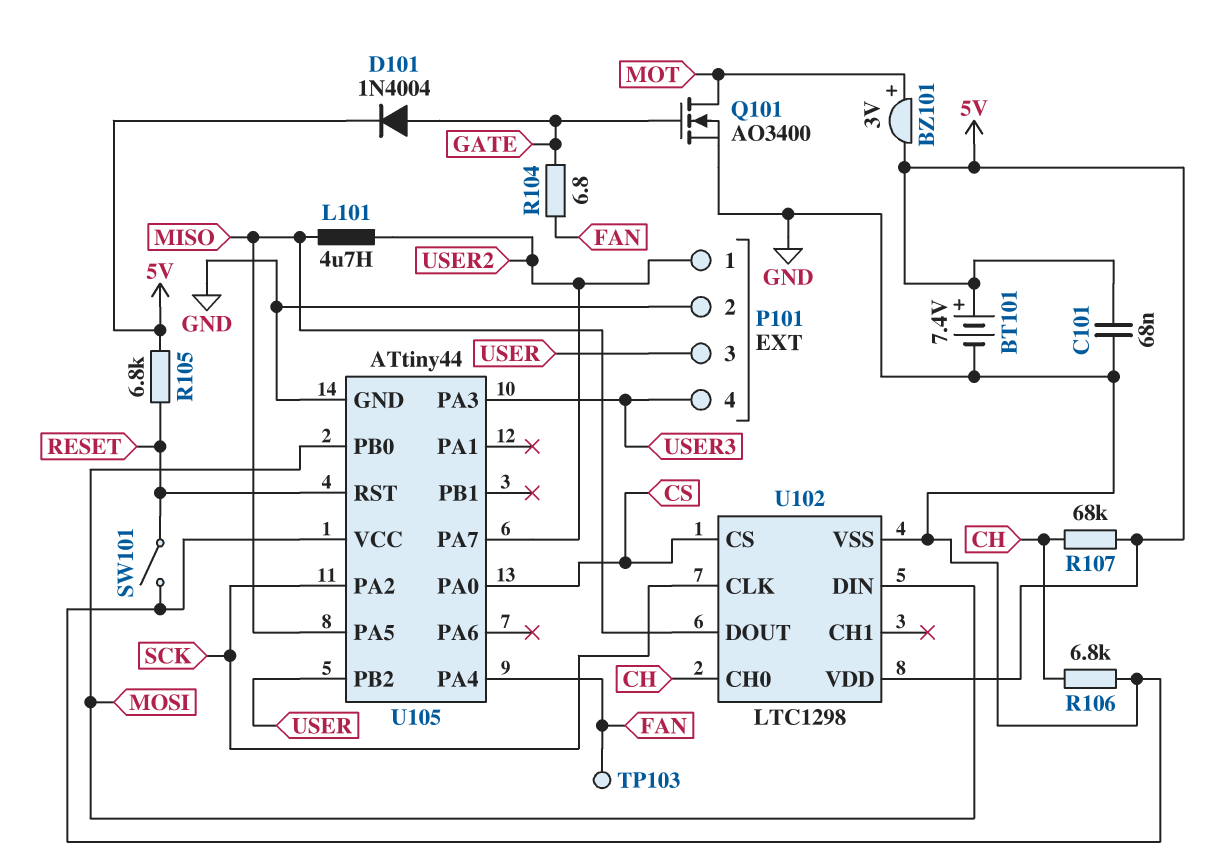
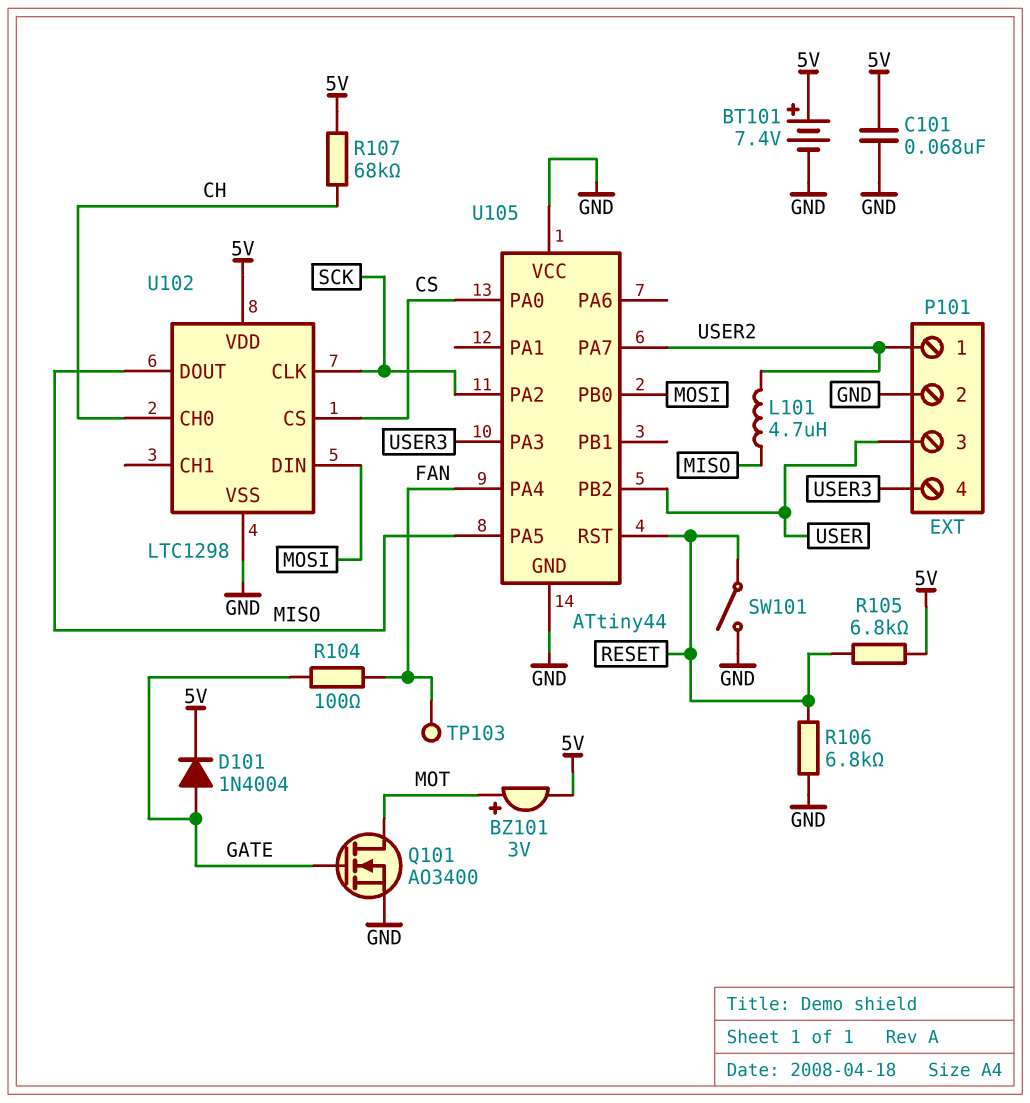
R104: 6.8 (FAN, GATE) -> 100 (FAN, GATE)
R106: 6.8k (CH, GND) -> 6.8k (GND, RESET)

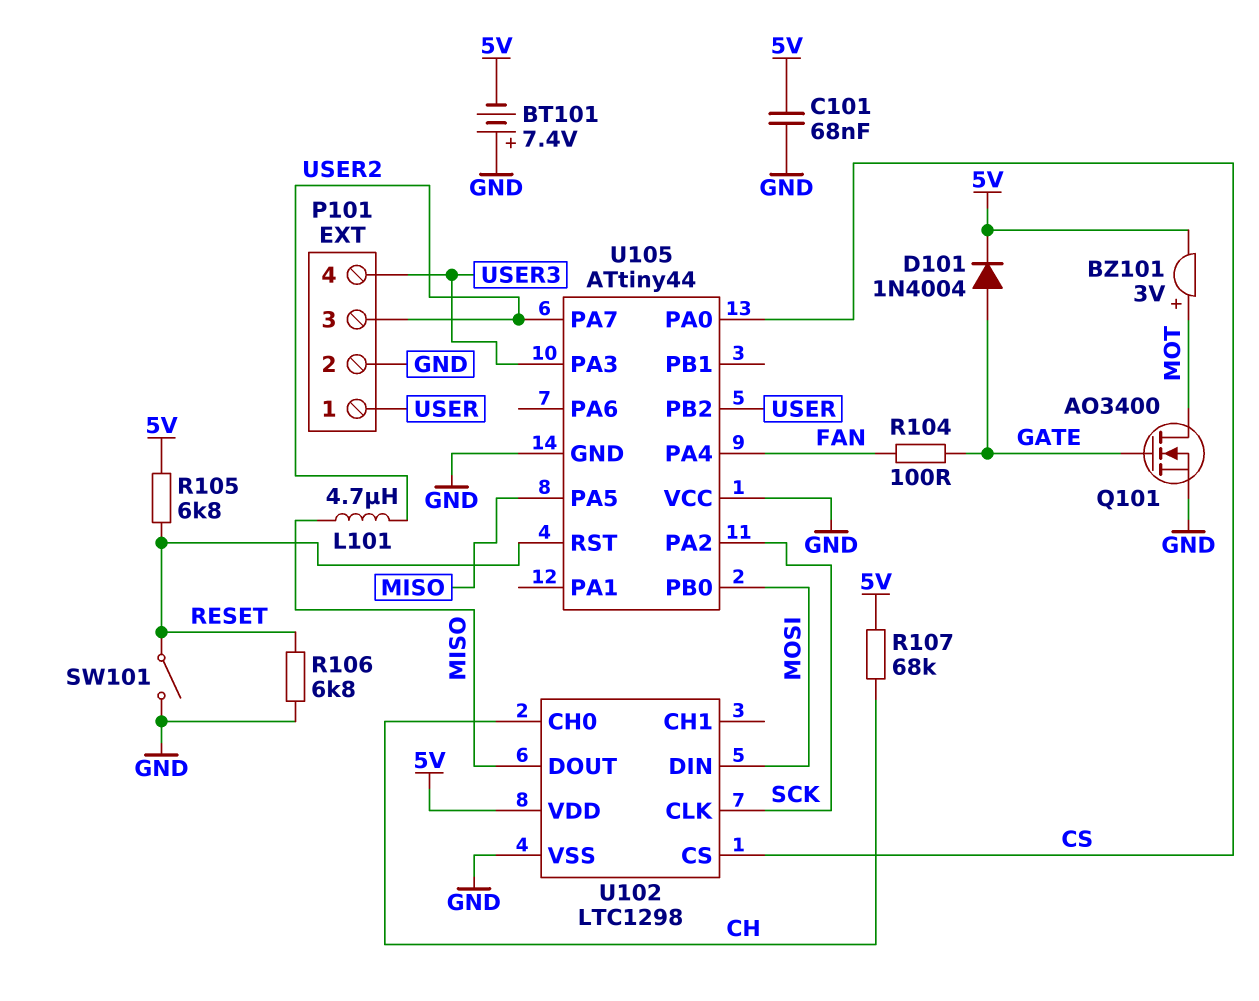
BT101: 7.4V (plus 5V, minus GND) -> 7.4V (plus GND, minus 5V)
P101 pin 1: USER2 -> USER
P101 pin 3: USER -> USER2
TP103: test point (FAN) -> none

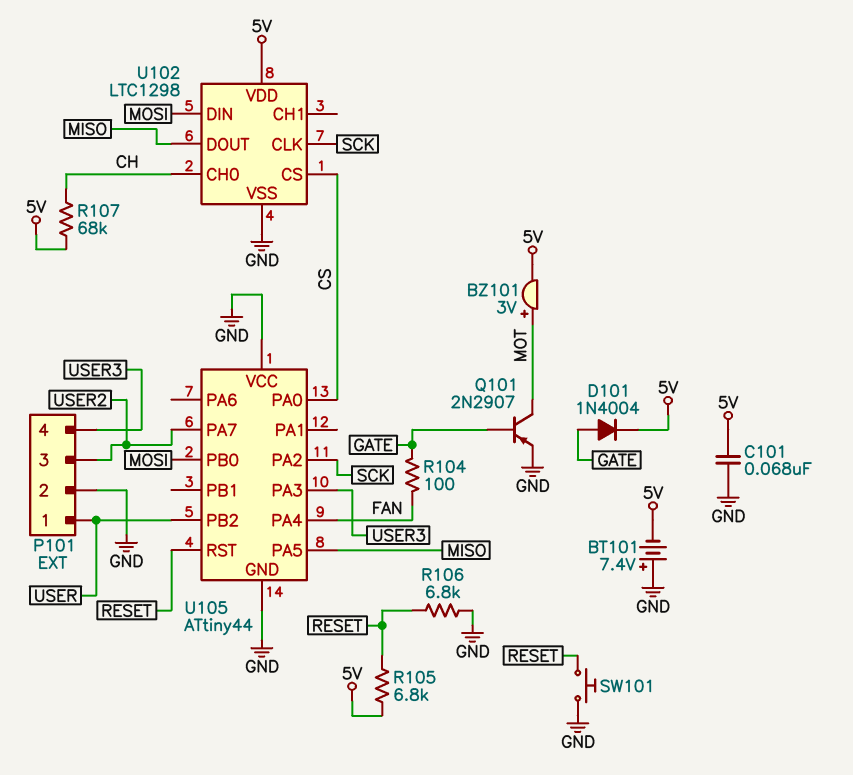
L101: 4.7uH (MISO, USER2) -> none
Q101: NMOS AO3400 (G GATE, D MOT, S GND) -> PNP 2N2907 (B GATE, C MOT, E GND)
SW101: switch (GND, RESET) -> button (GND, RESET)

